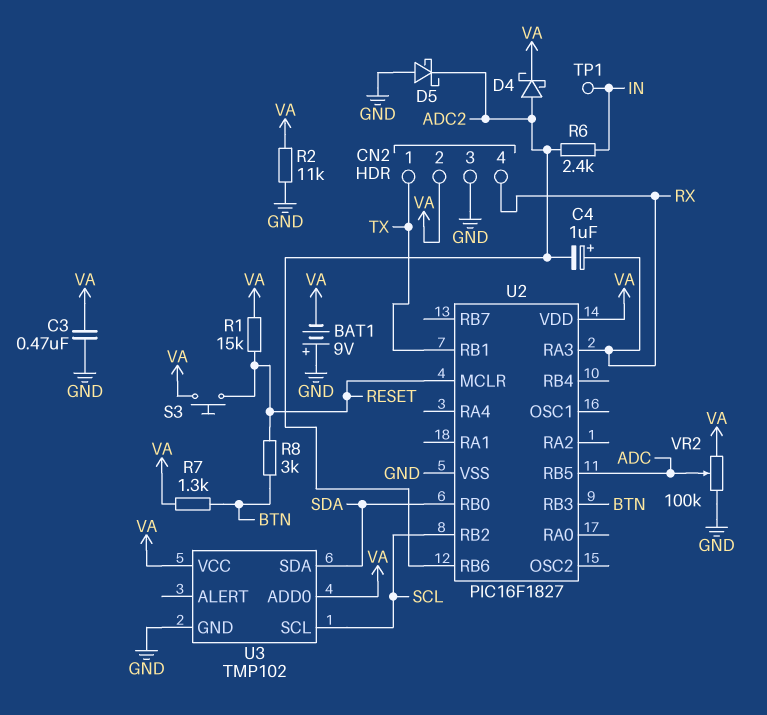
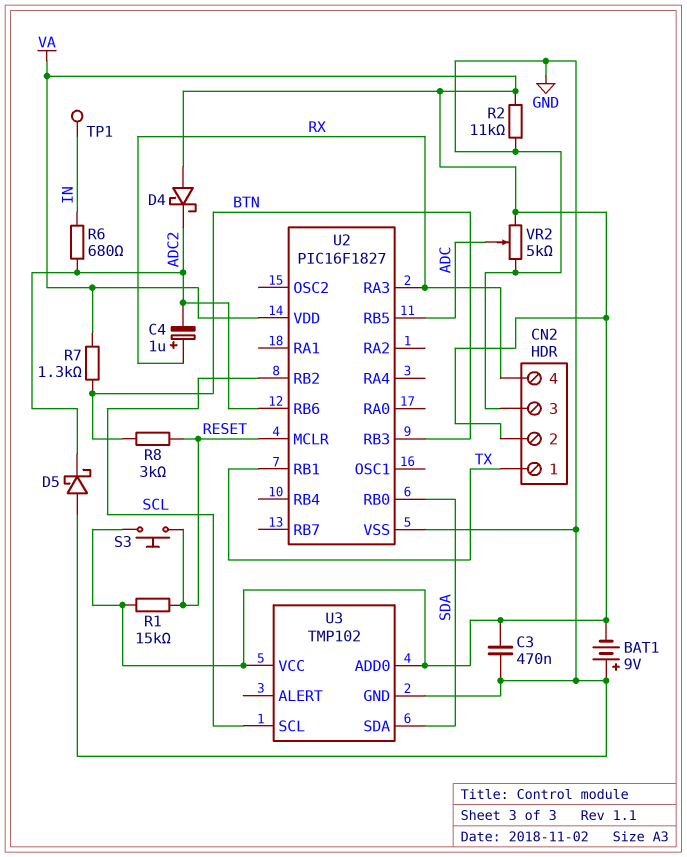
D4: schottky (A ADC2, K VA) -> schottky (A VA, K ADC2)
R6: 2.4k (ADC2, IN) -> 680 (ADC2, IN)
VR2: 100k (GND, VA, wiper ADC) -> 5k (GND, VA, wiper ADC)

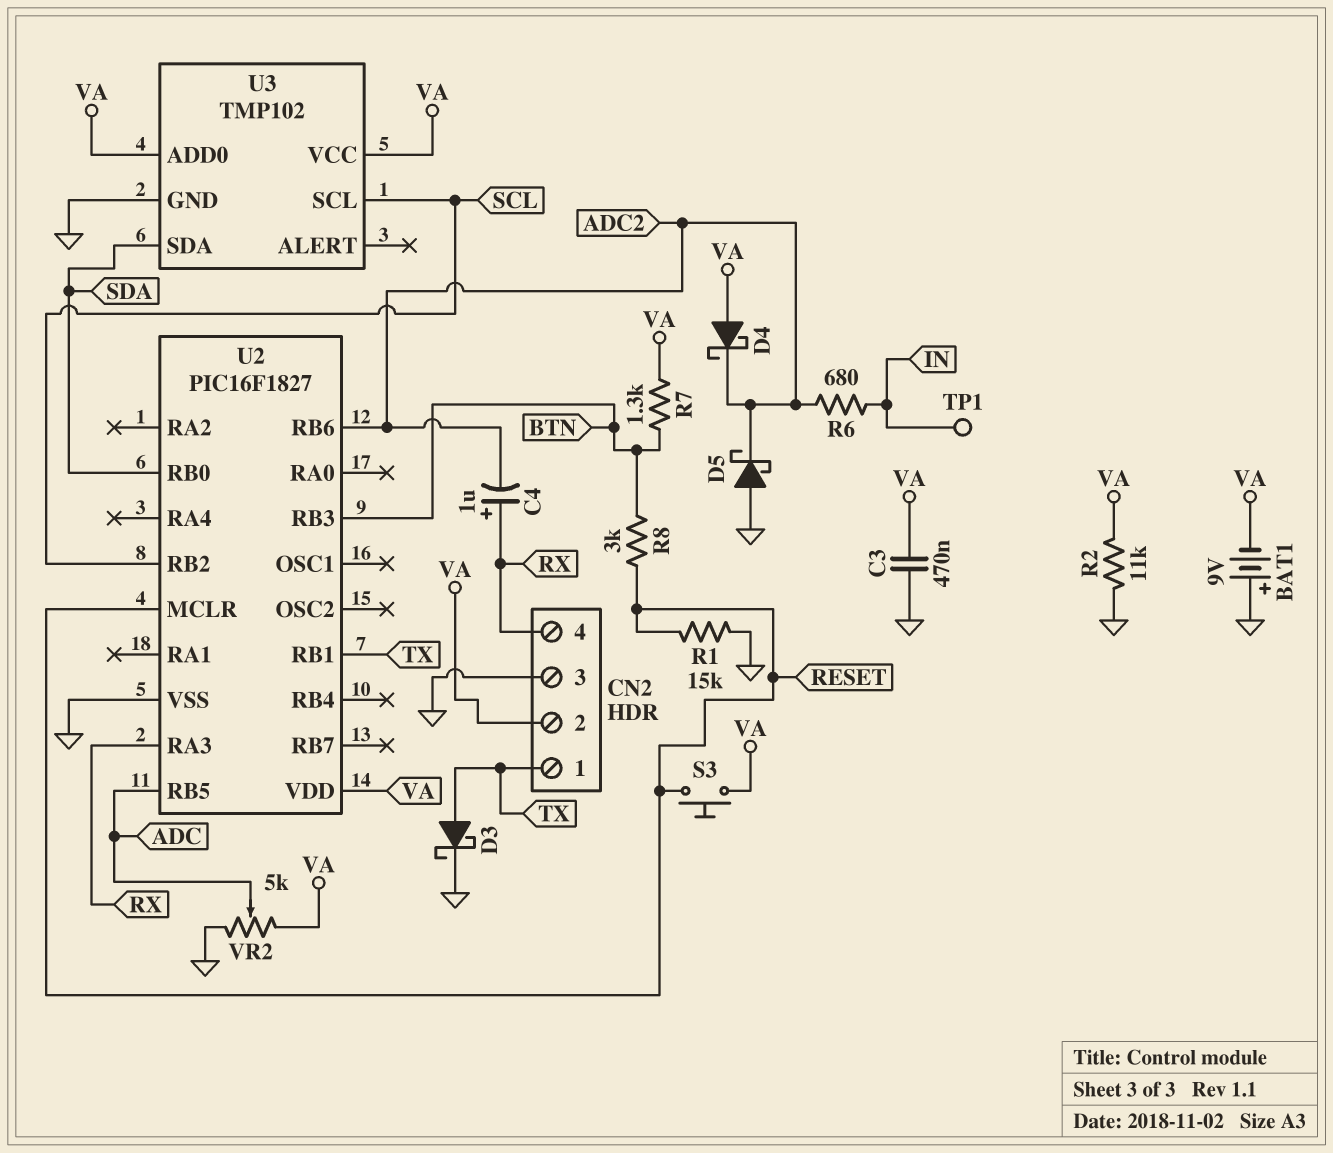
D3: none -> schottky (A TX, K GND)
R1: 15k (RESET, VA) -> 15k (GND, RESET)

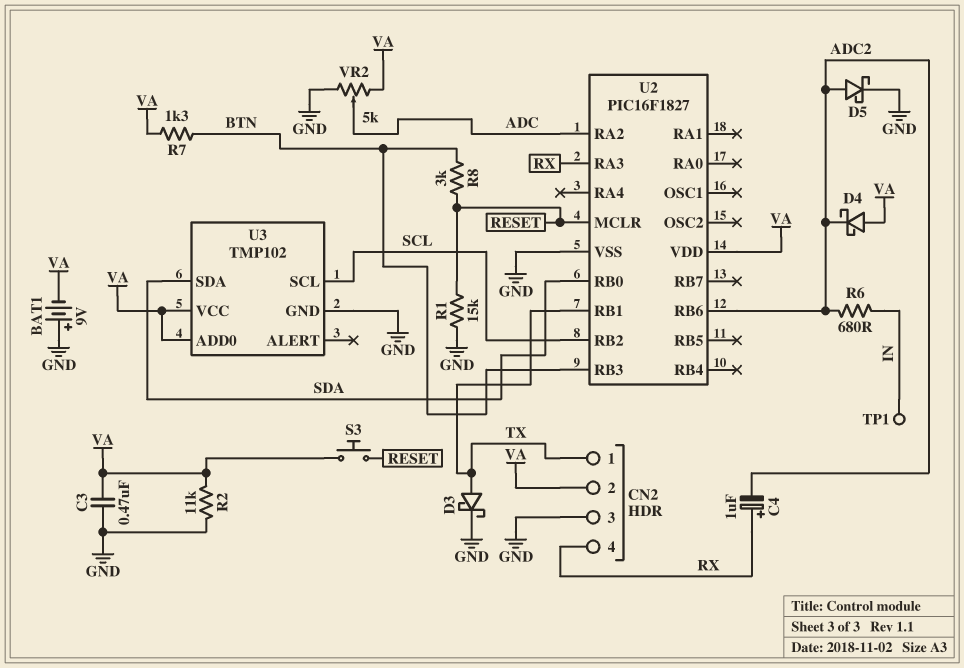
D5: schottky (A GND, K ADC2) -> schottky (A ADC2, K GND)
U2 pin RA2: none -> ADC
U2 pin RB5: ADC -> none

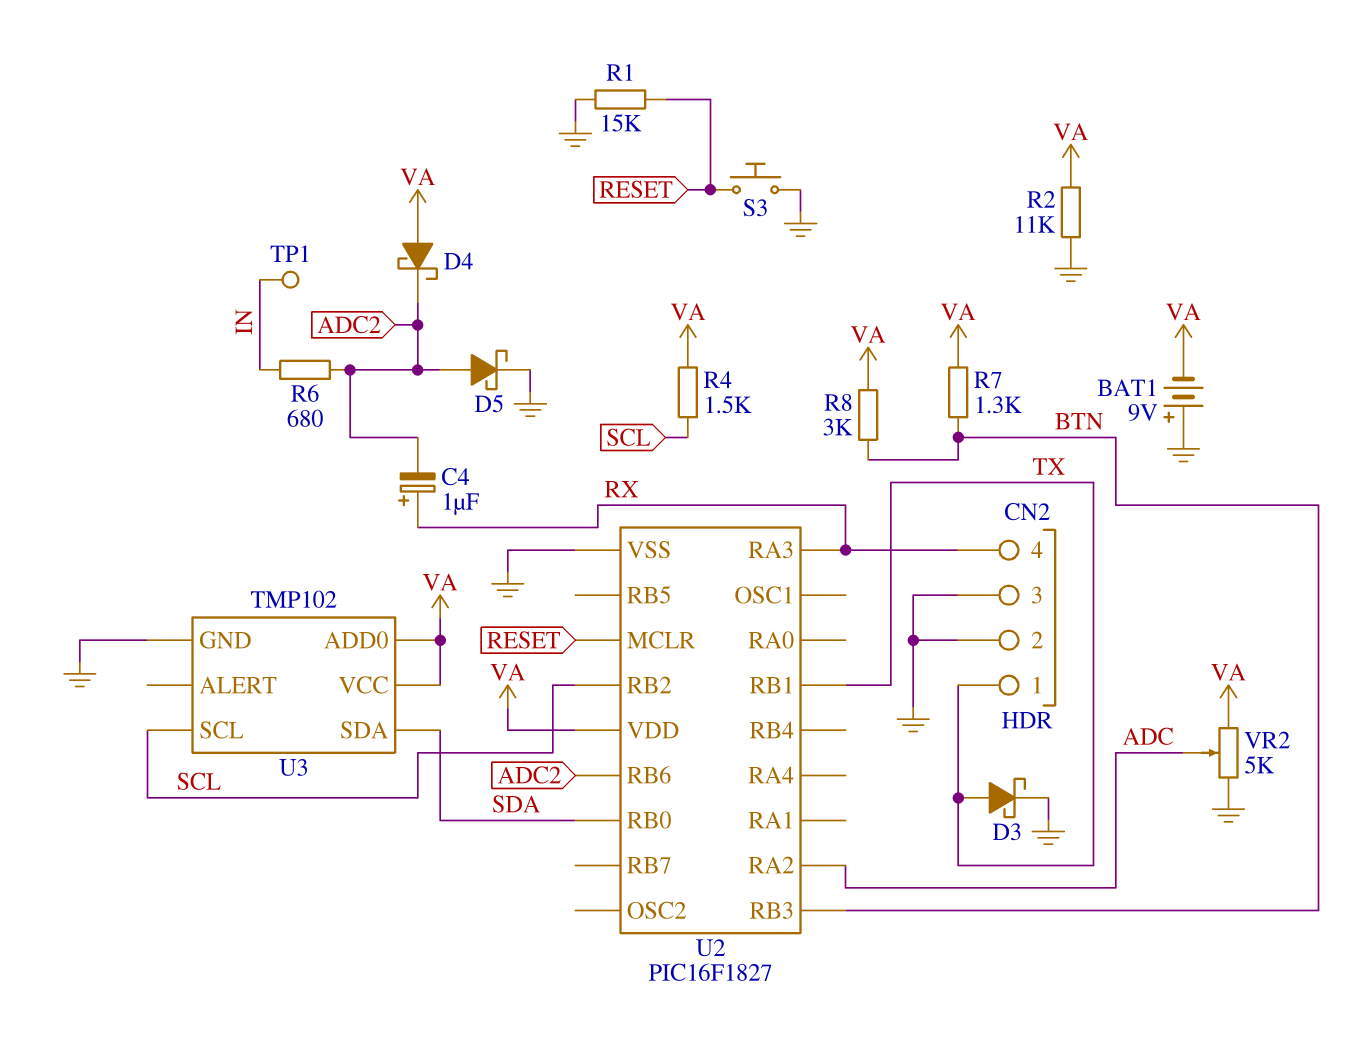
C3: 470nF (GND, VA) -> none
CN2 pin 2: VA -> GND
R4: none -> 1.5k (SCL, VA)
R8: 3k (BTN, RESET) -> 3k (BTN, VA)
S3: button (RESET, VA) -> button (GND, RESET)

